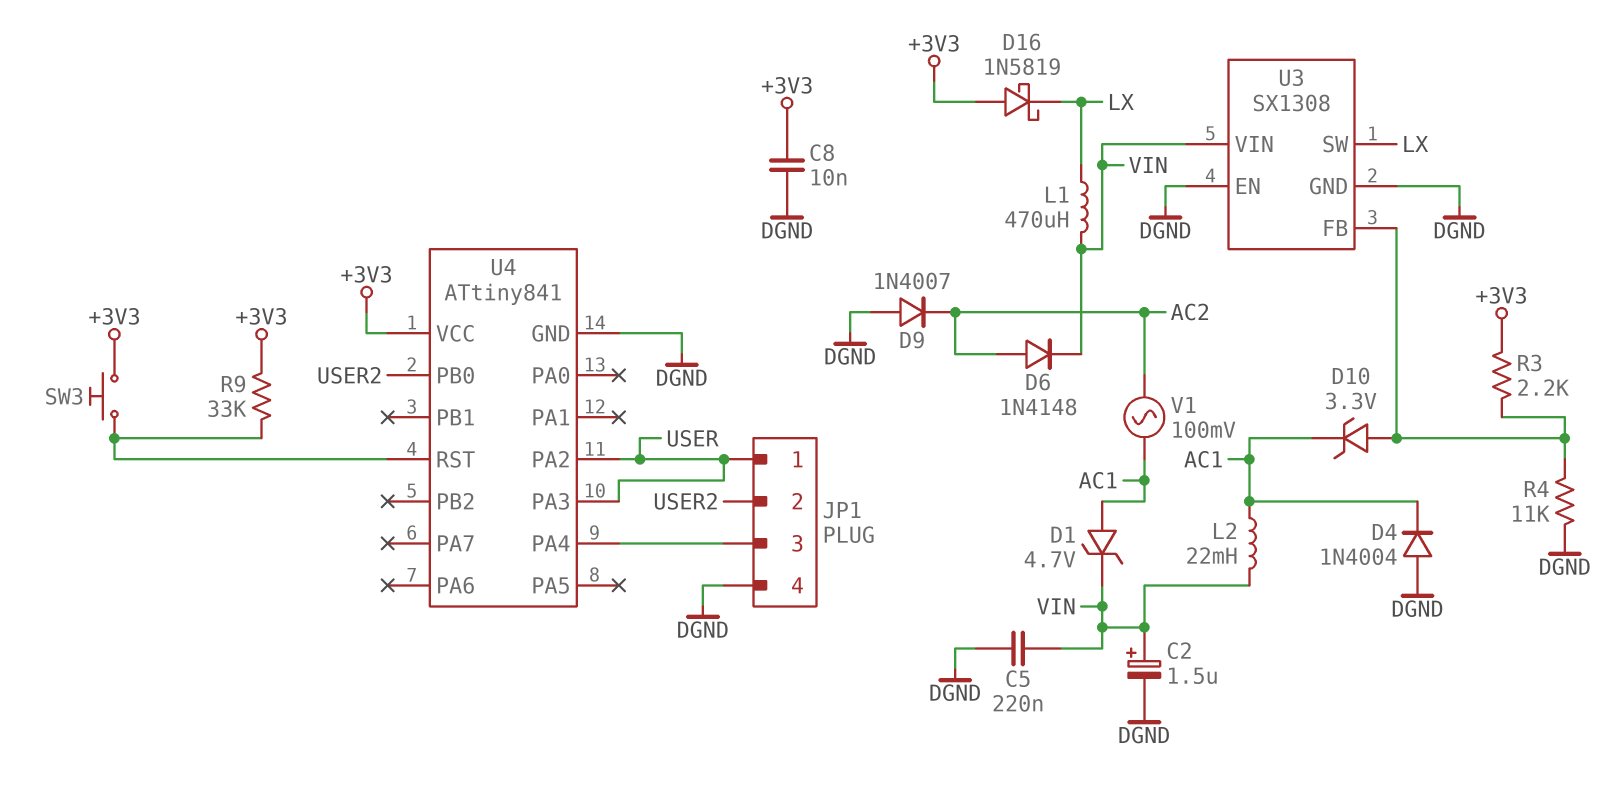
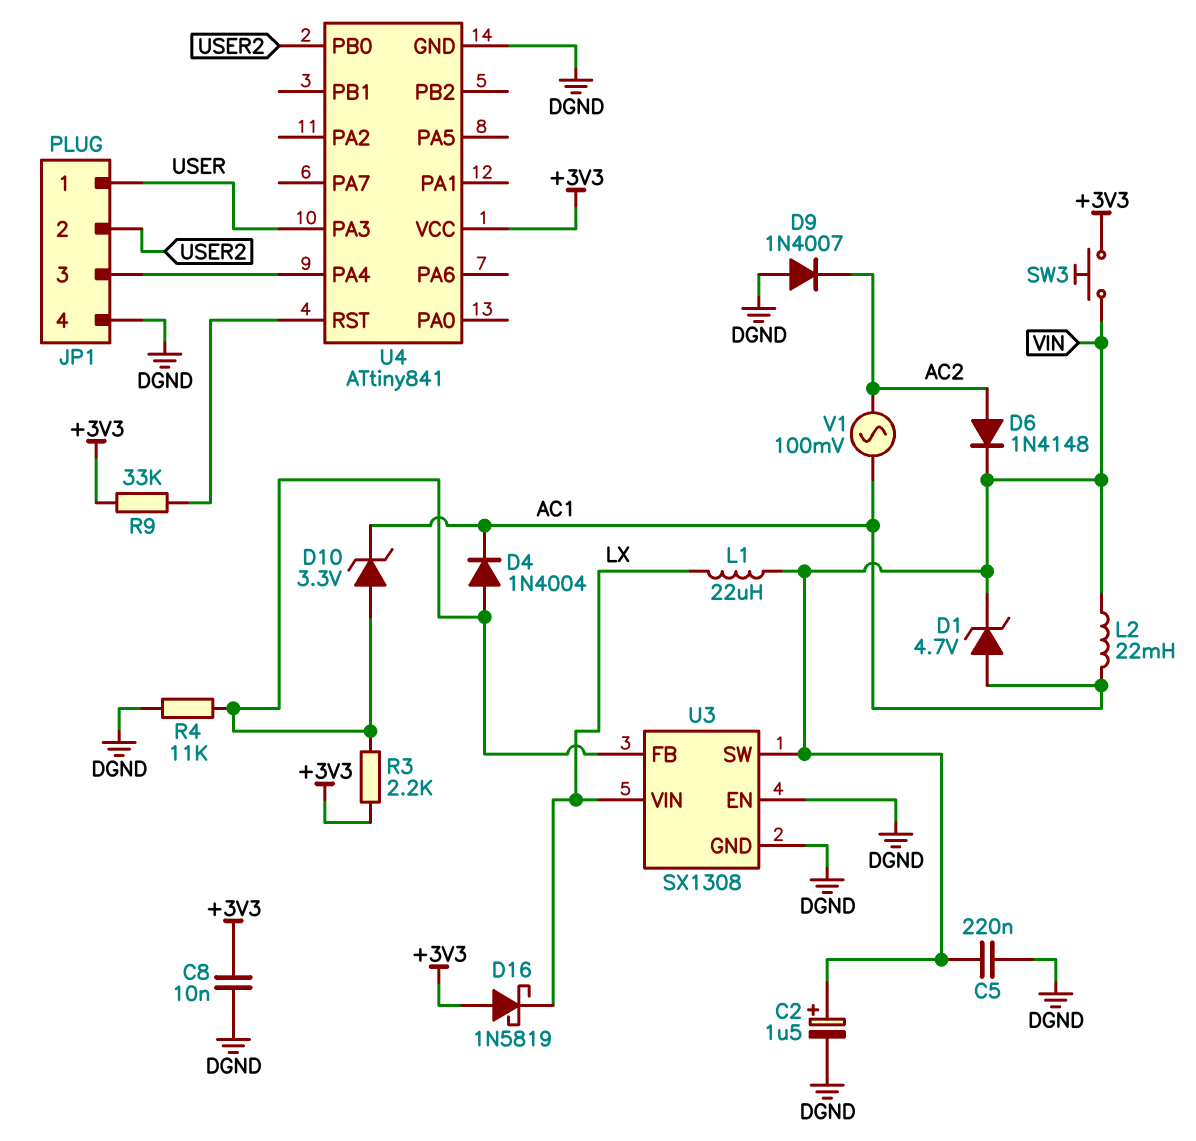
D4: diode 1N4004 (A DGND, K AC1) -> diode 1N4004 (A U3/FB, K AC1)
L1: 470uH (LX, VIN) -> 22uH (LX, VIN)
SW3: button (+3V3, U4/RST) -> button (+3V3, VIN)
U3 pin SW: LX -> VIN
U3 pin VIN: VIN -> LX
U4 pin PA2: USER -> none

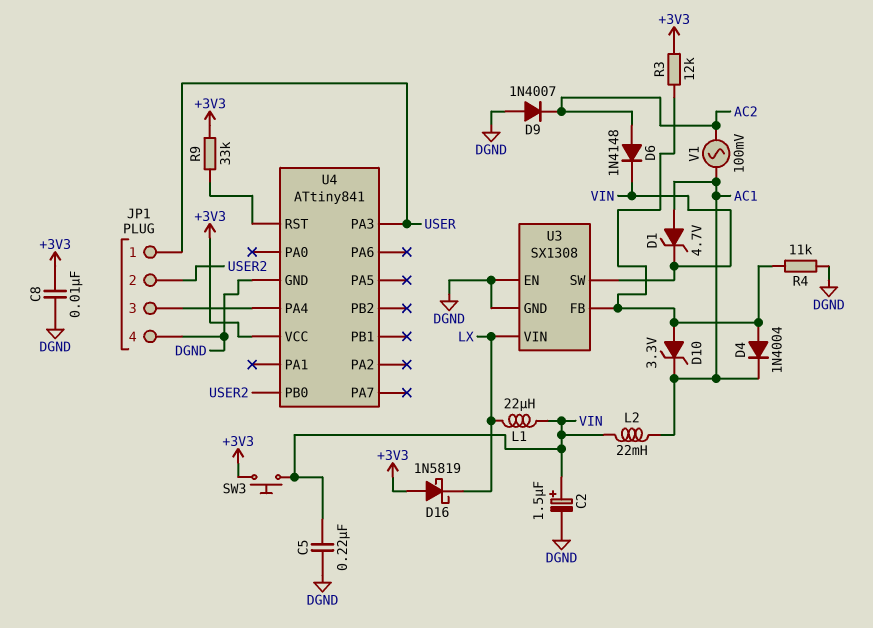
R3: 2.2k (+3V3, U3/FB) -> 12k (+3V3, U3/FB)

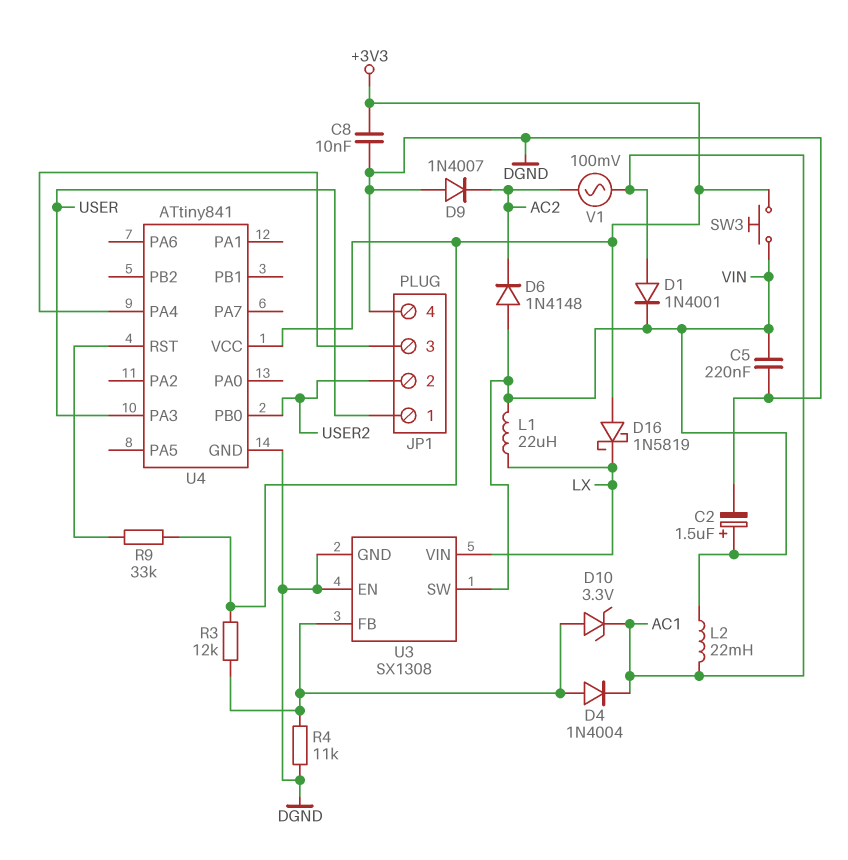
D1: zener 4.7V (A AC1, K VIN) -> diode 1N4001 (A AC1, K VIN)
D6: diode 1N4148 (A AC2, K VIN) -> diode 1N4148 (A VIN, K AC2)

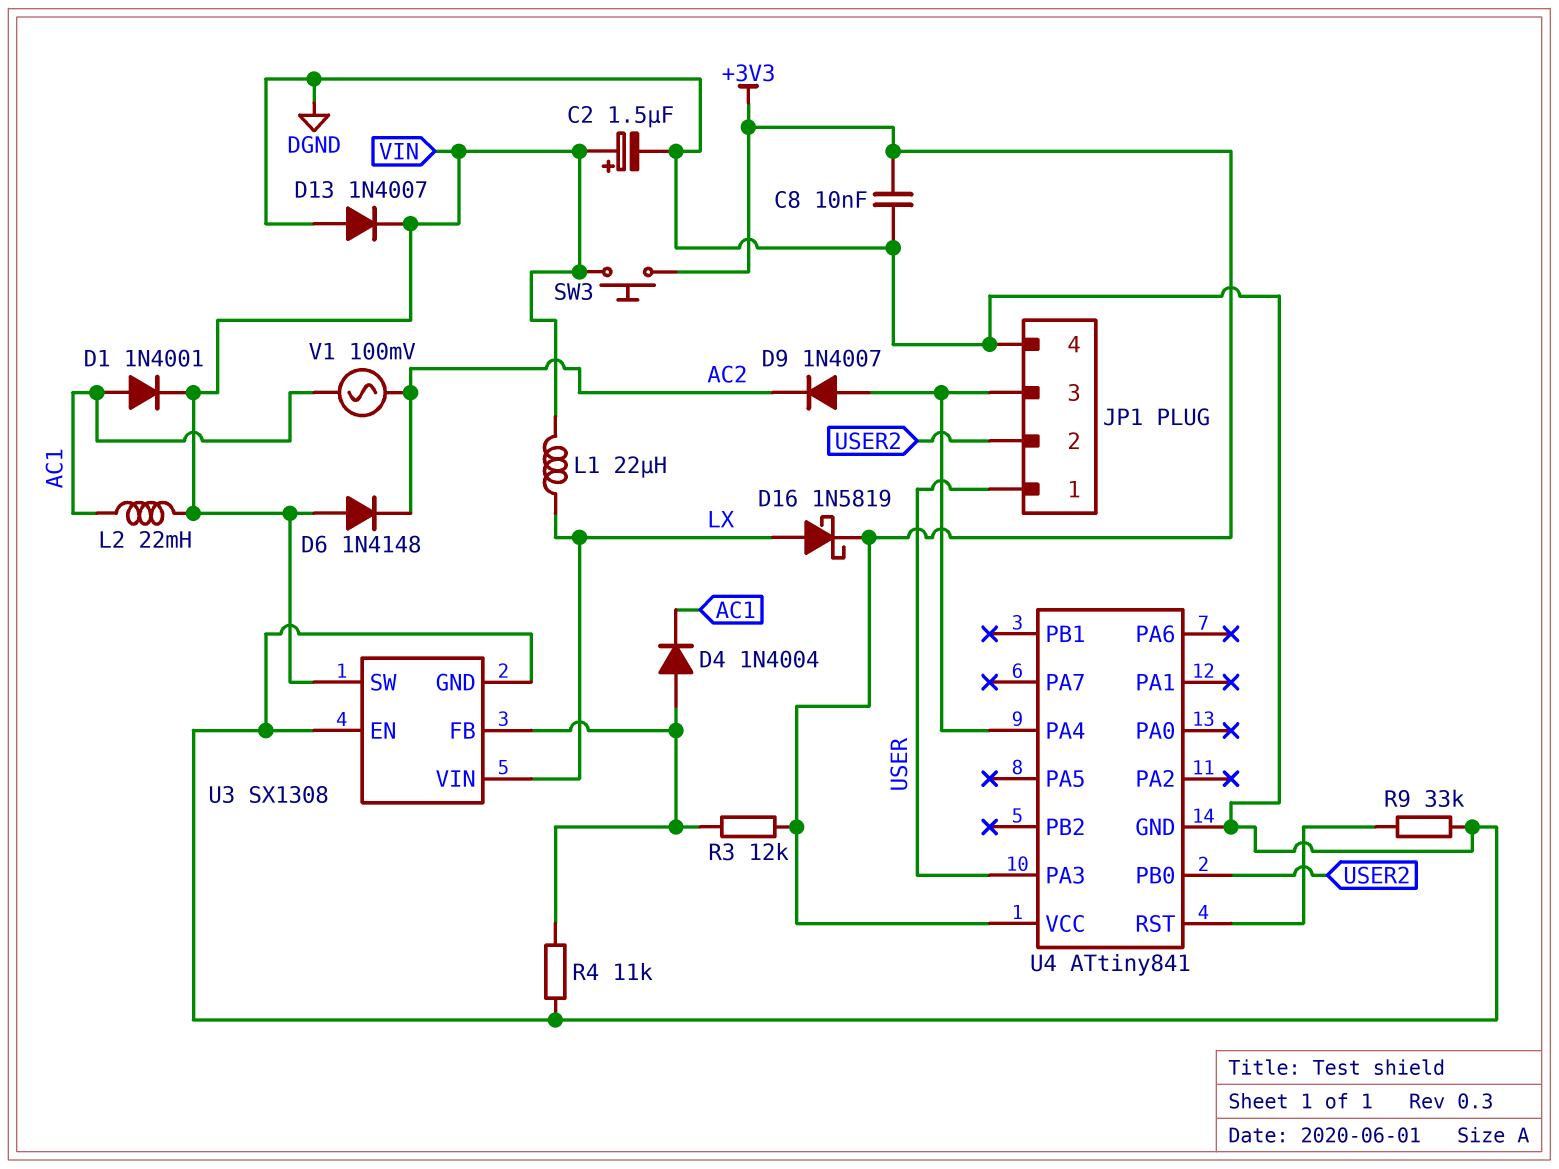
C5: 220nF (DGND, VIN) -> none
D9: diode 1N4007 (A DGND, K AC2) -> diode 1N4007 (A JP1/3, K AC2)
D10: zener 3.3V (A U3/FB, K AC1) -> none
D13: none -> diode 1N4007 (A DGND, K VIN)
D16: schottky 1N5819 (A +3V3, K LX) -> schottky 1N5819 (A LX, K +3V3)
R9: 33k (+3V3, U4/RST) -> 33k (DGND, U4/RST)

